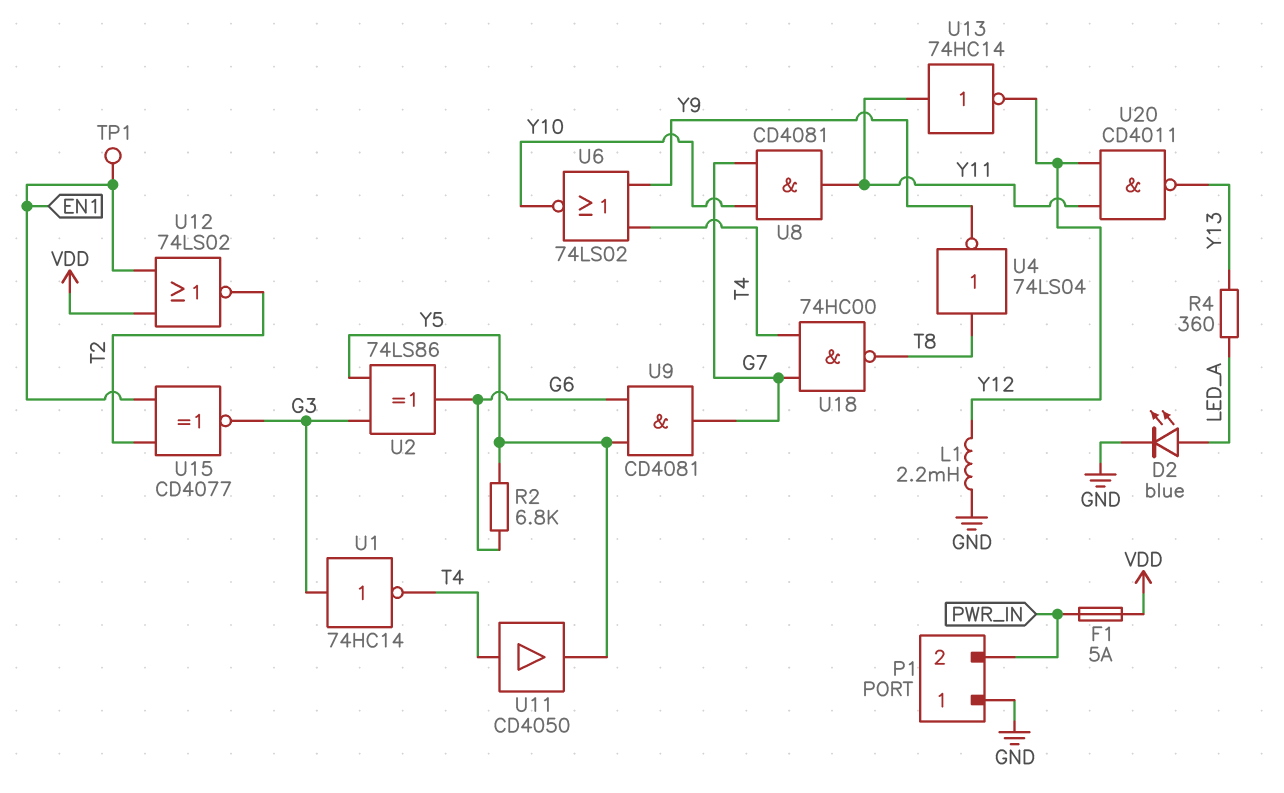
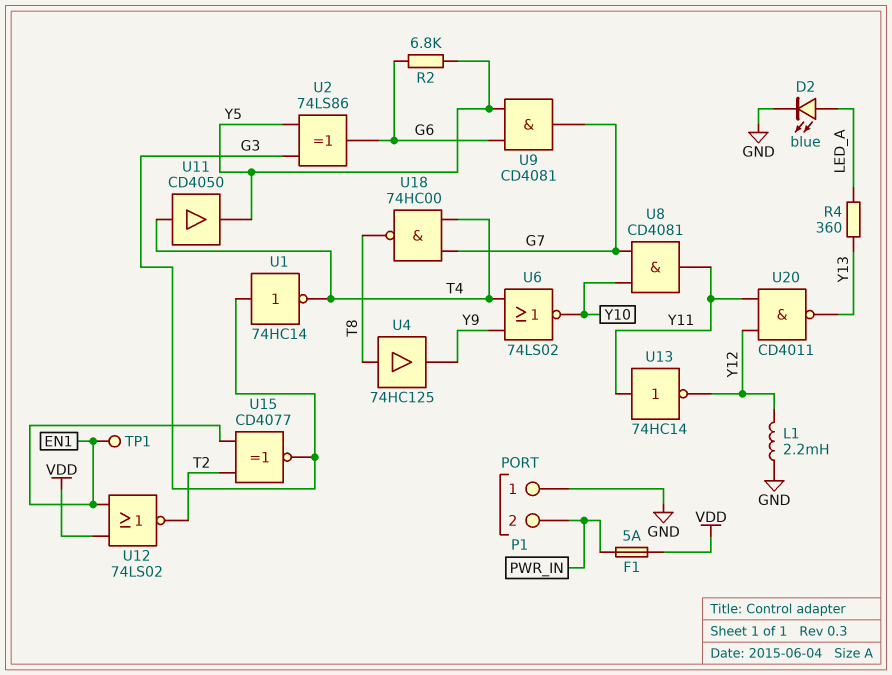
U4: NOT 74LS04 (in T8, out Y9) -> buffer 74HC125 (in T8, out Y9)

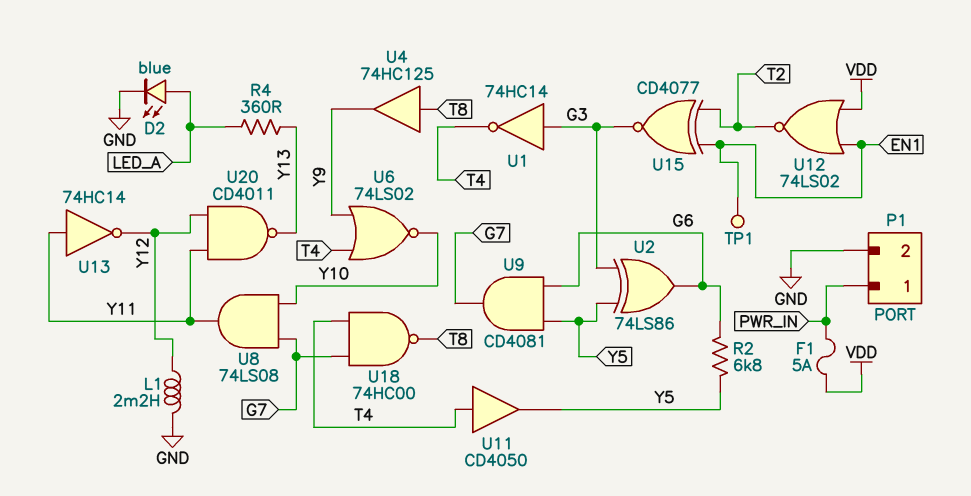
P1 pin 1: GND -> PWR_IN
P1 pin 2: PWR_IN -> GND
U8: AND CD4081 (in G7, in Y10, out Y11) -> AND 74LS08 (in G7, in Y10, out Y11)

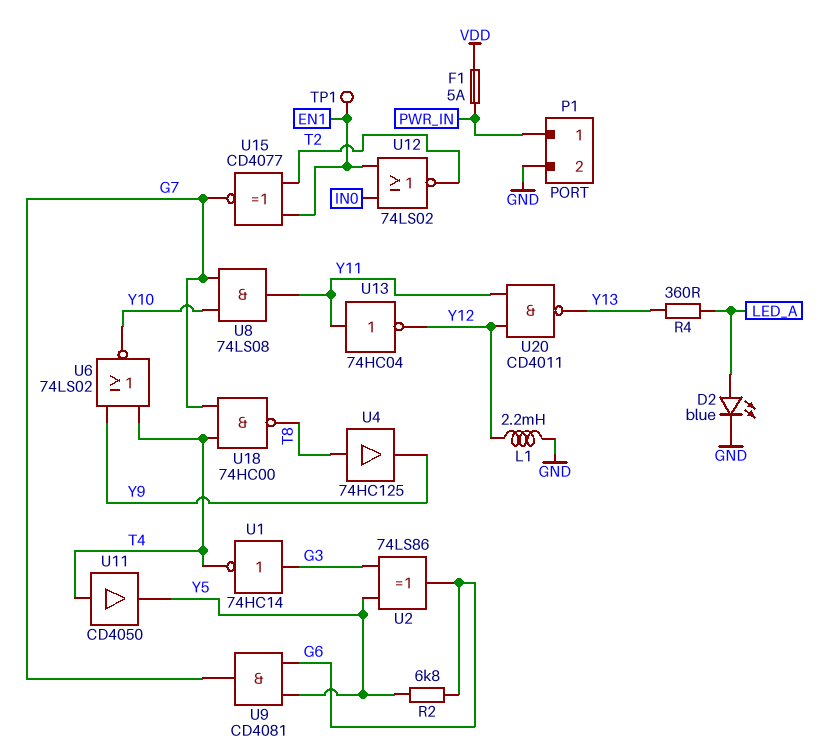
U12: NOR 74LS02 (in EN1, in VDD, out T2) -> NOR 74LS02 (in EN1, in IN0, out T2)
U13: NOT 74HC14 (in Y11, out Y12) -> NOT 74HC04 (in Y11, out Y12)
U15: XNOR CD4077 (in EN1, in T2, out G3) -> XNOR CD4077 (in EN1, in T2, out G7)

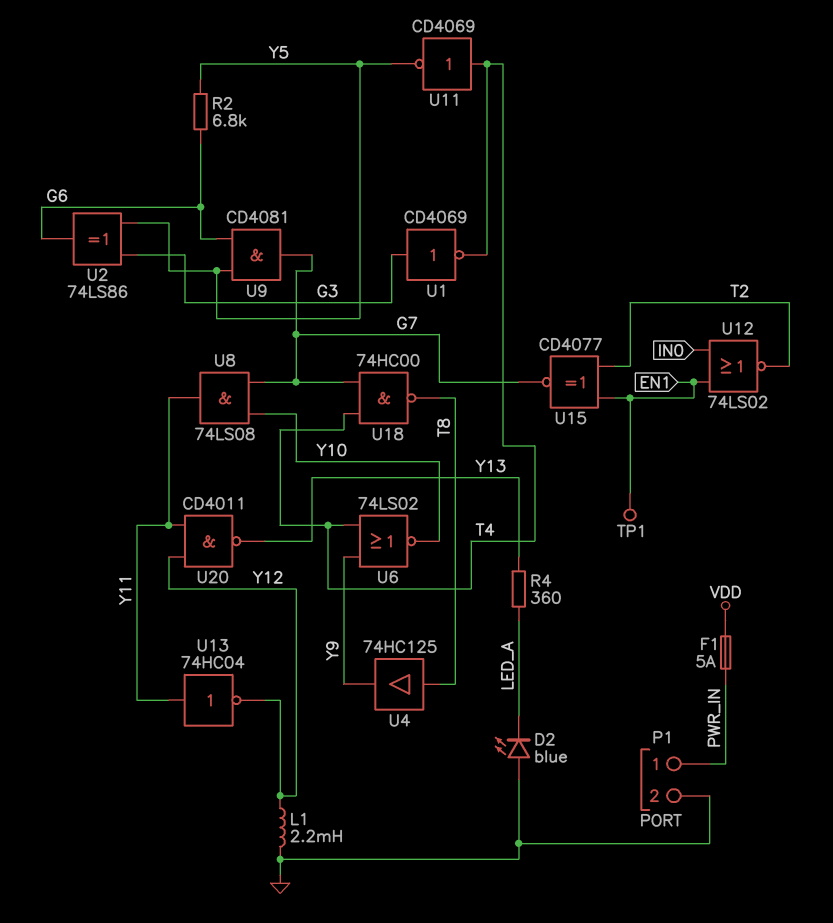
D2: LED blue (A LED_A, K GND) -> LED blue (A GND, K LED_A)
U1: NOT 74HC14 (in G3, out T4) -> NOT CD4069 (in G3, out T4)
U11: buffer CD4050 (in T4, out Y5) -> NOT CD4069 (in T4, out Y5)

